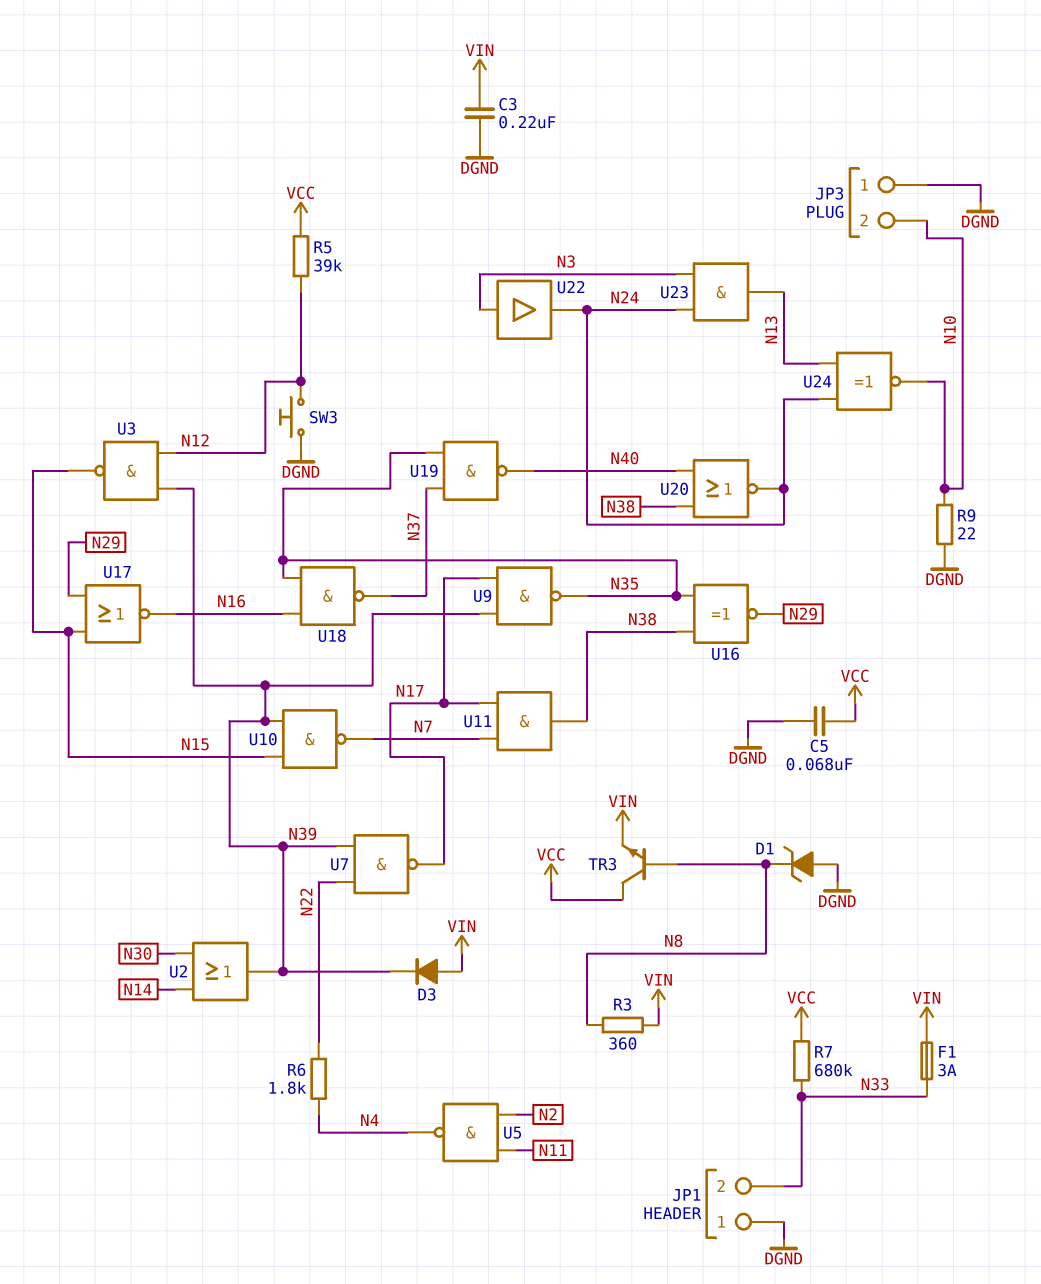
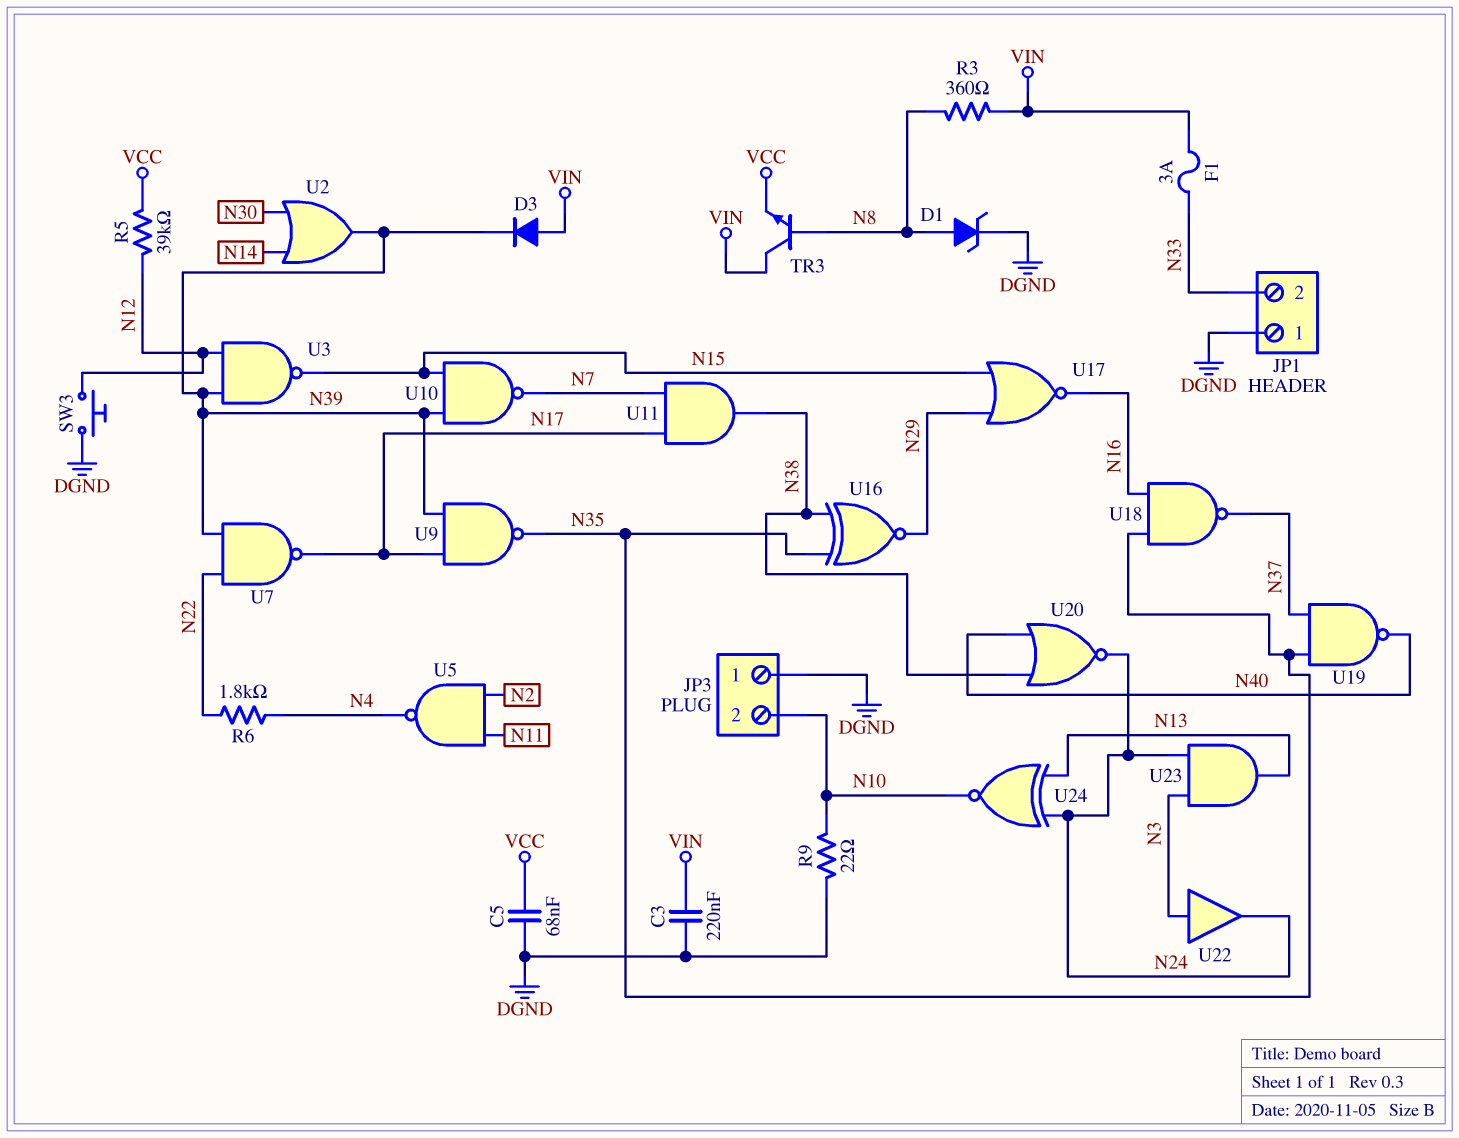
D1: zener (A DGND, K N8) -> zener (A N8, K DGND)
R7: 680k (N33, VCC) -> none
TR3: NPN (B N8, C VCC, E VIN) -> NPN (B N8, C VIN, E VCC)

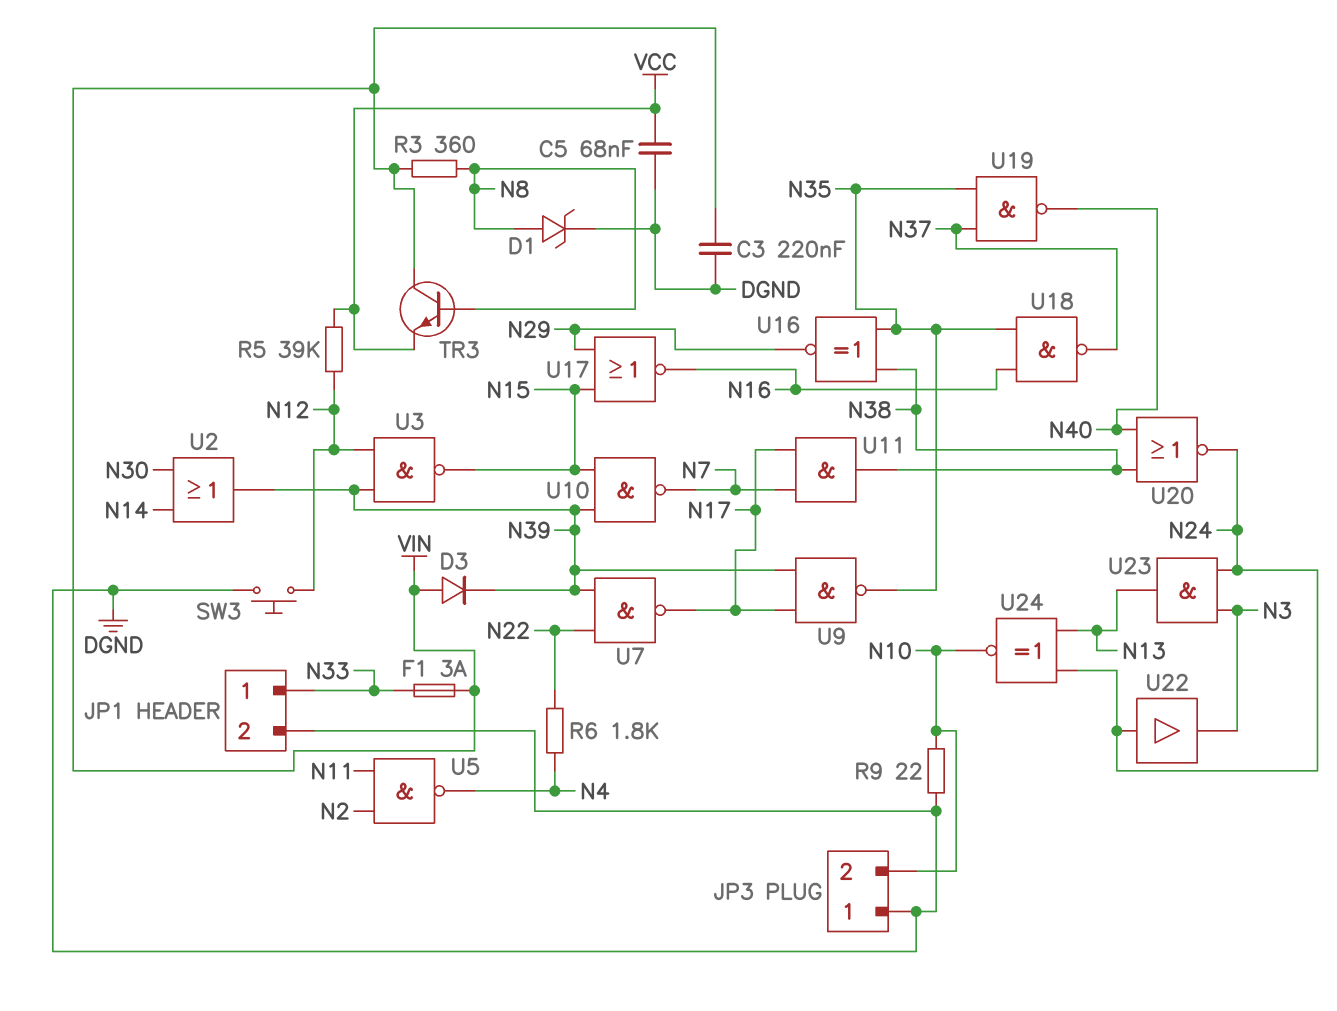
JP1 pin 1: DGND -> N33
JP1 pin 2: N33 -> DGND
U22: buffer (in N3, out N24) -> buffer (in N24, out N3)

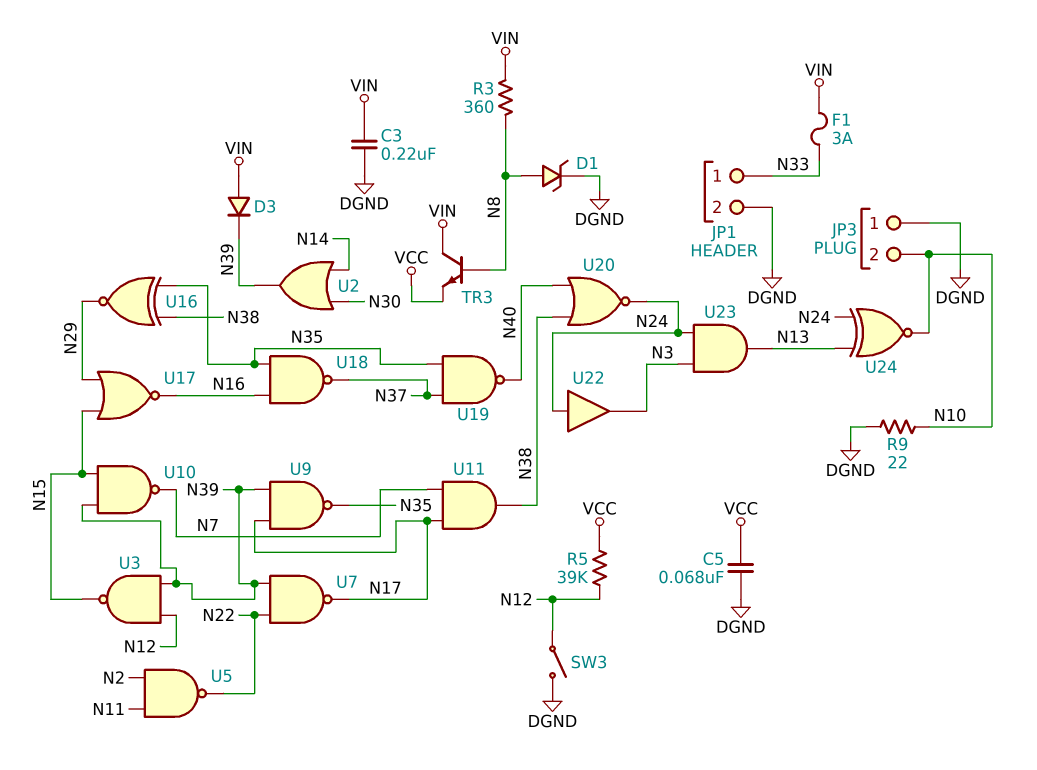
R6: 1.8k (N4, N22) -> none
SW3: button (DGND, N12) -> switch (DGND, N12)
U5: NAND (in N2, in N11, out N4) -> NAND (in N2, in N11, out N22)

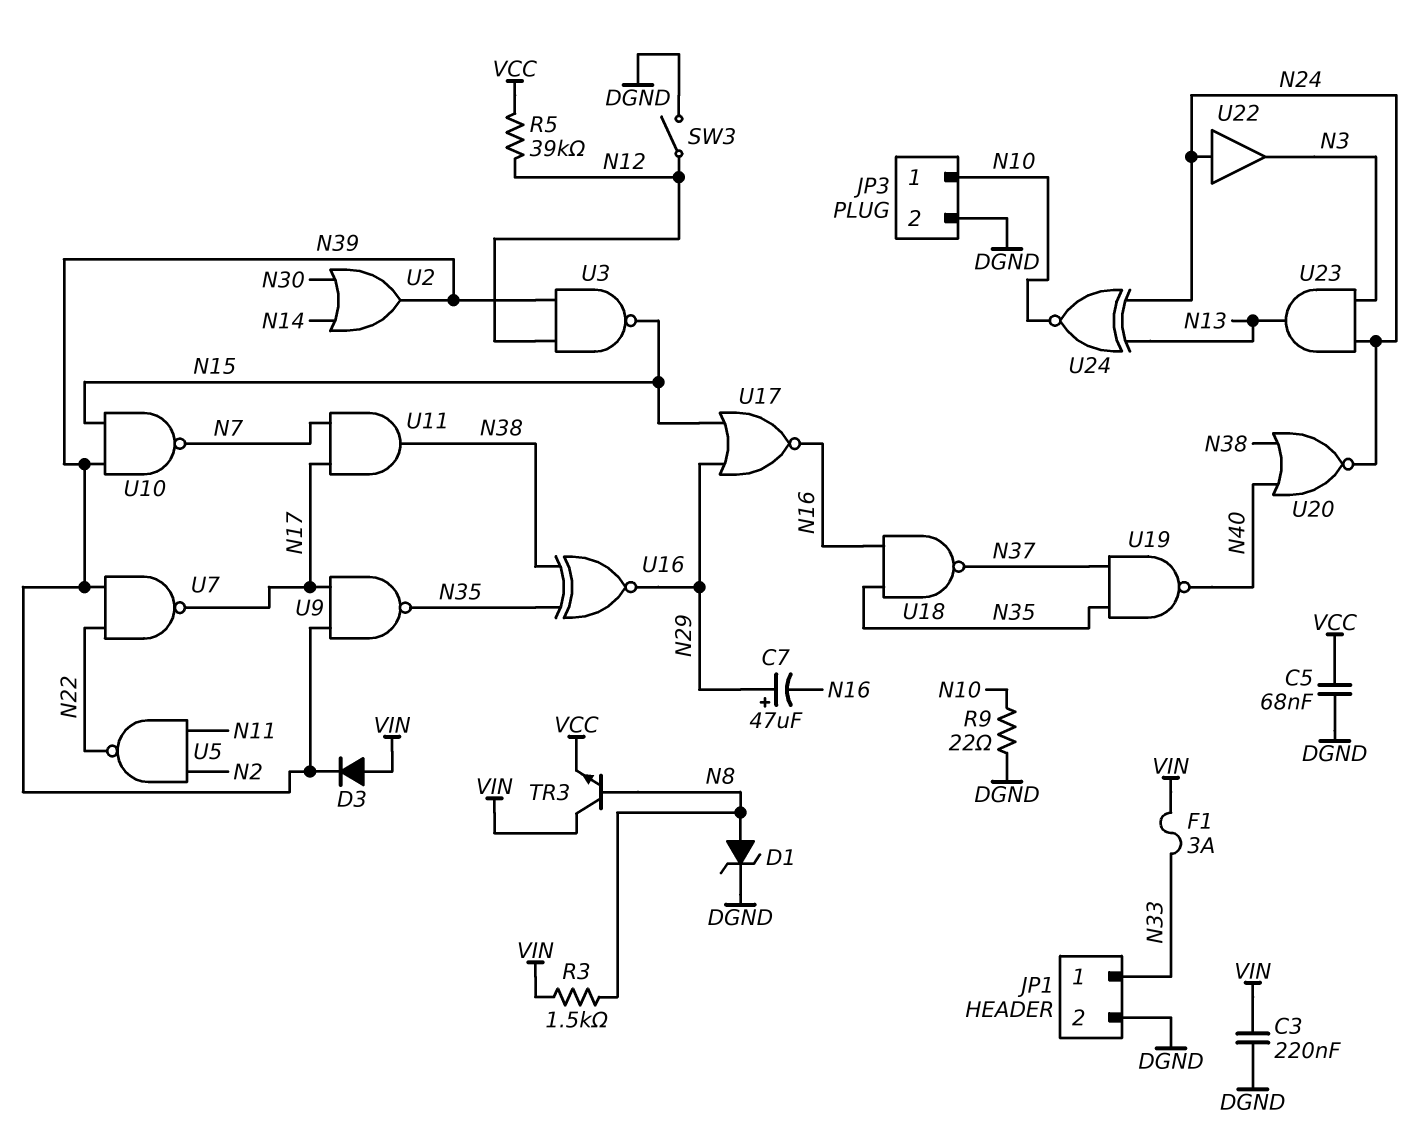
C7: none -> 47uF (plus N29, minus N16)
JP3 pin 1: DGND -> N10
JP3 pin 2: N10 -> DGND
R3: 360 (N8, VIN) -> 1.5k (N8, VIN)

